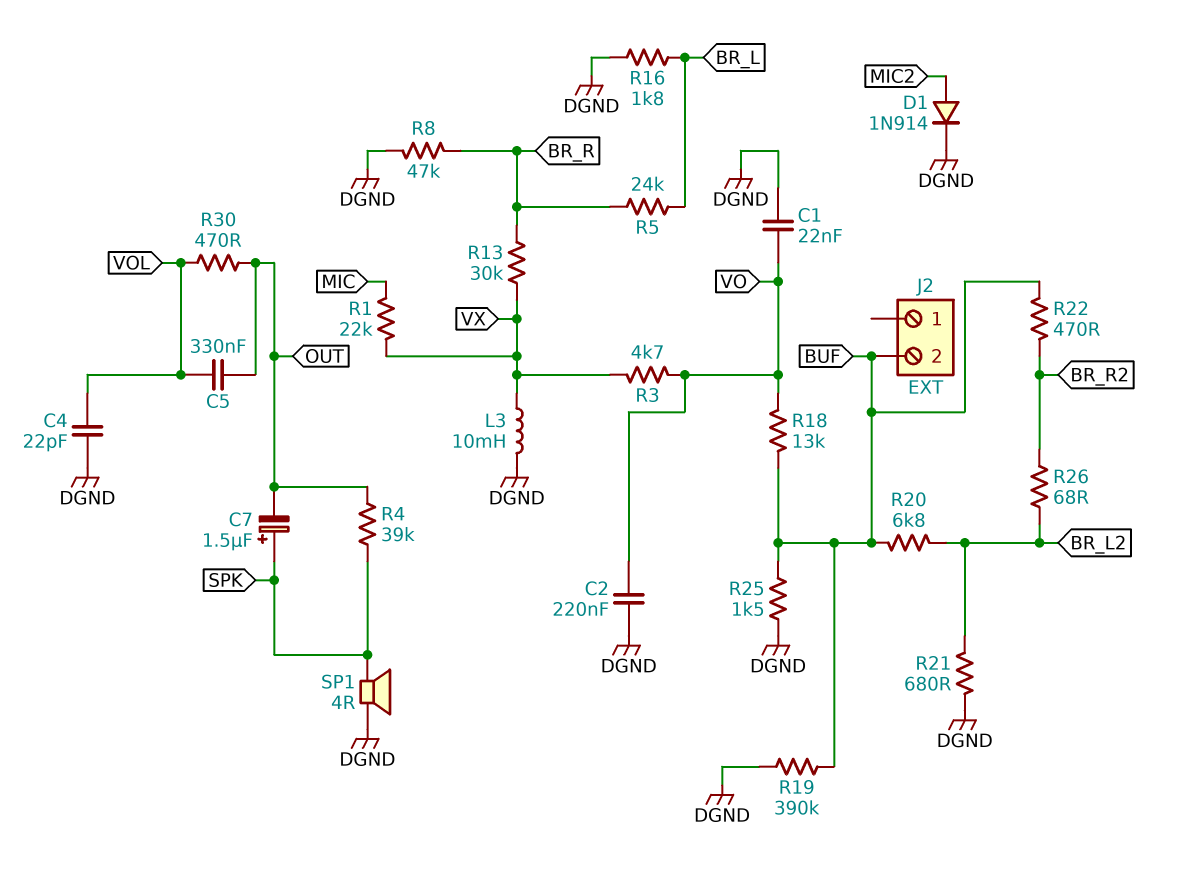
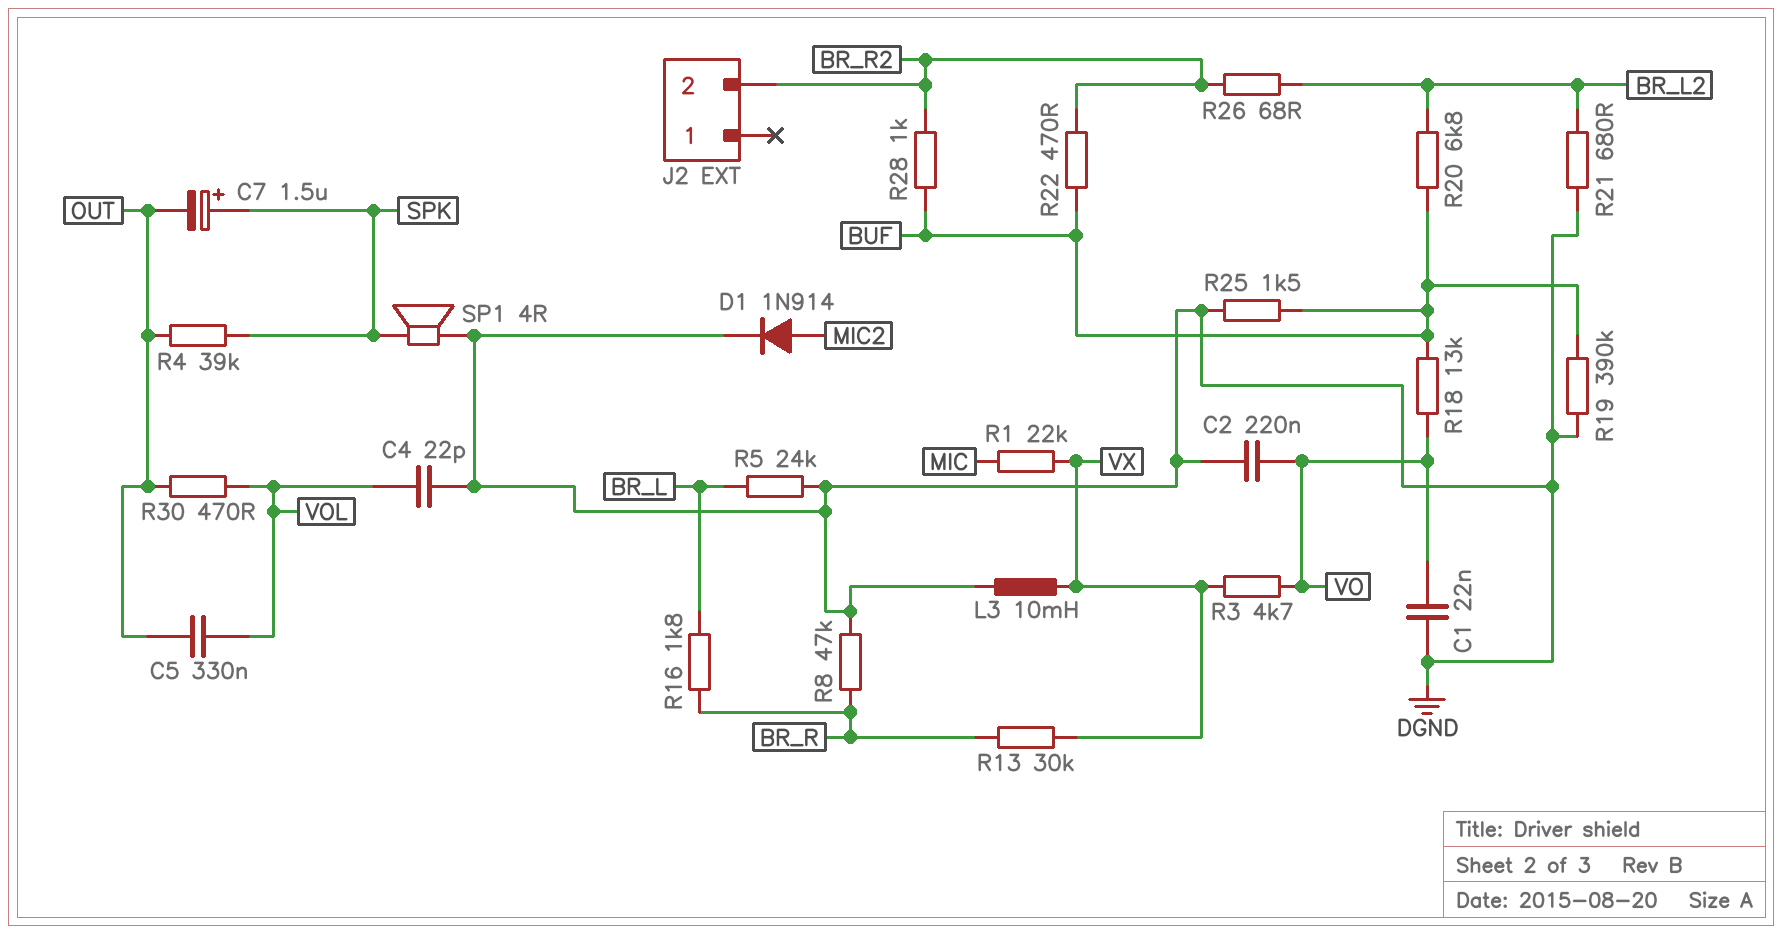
J2 pin 2: BUF -> BR_R2
R5: 24k (BR_L, BR_R) -> 24k (BR_L, DGND)
R16: 1.8k (BR_L, DGND) -> 1.8k (BR_L, BR_R)
R28: none -> 1k (BR_R2, BUF)

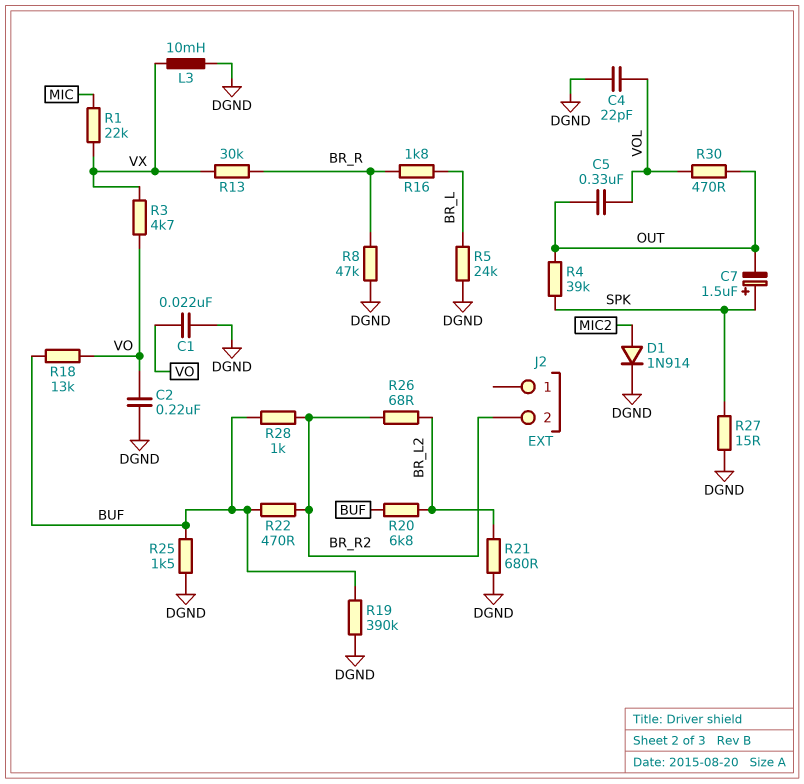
R27: none -> 15 (DGND, SPK)
SP1: speaker 4R (DGND, SPK) -> none

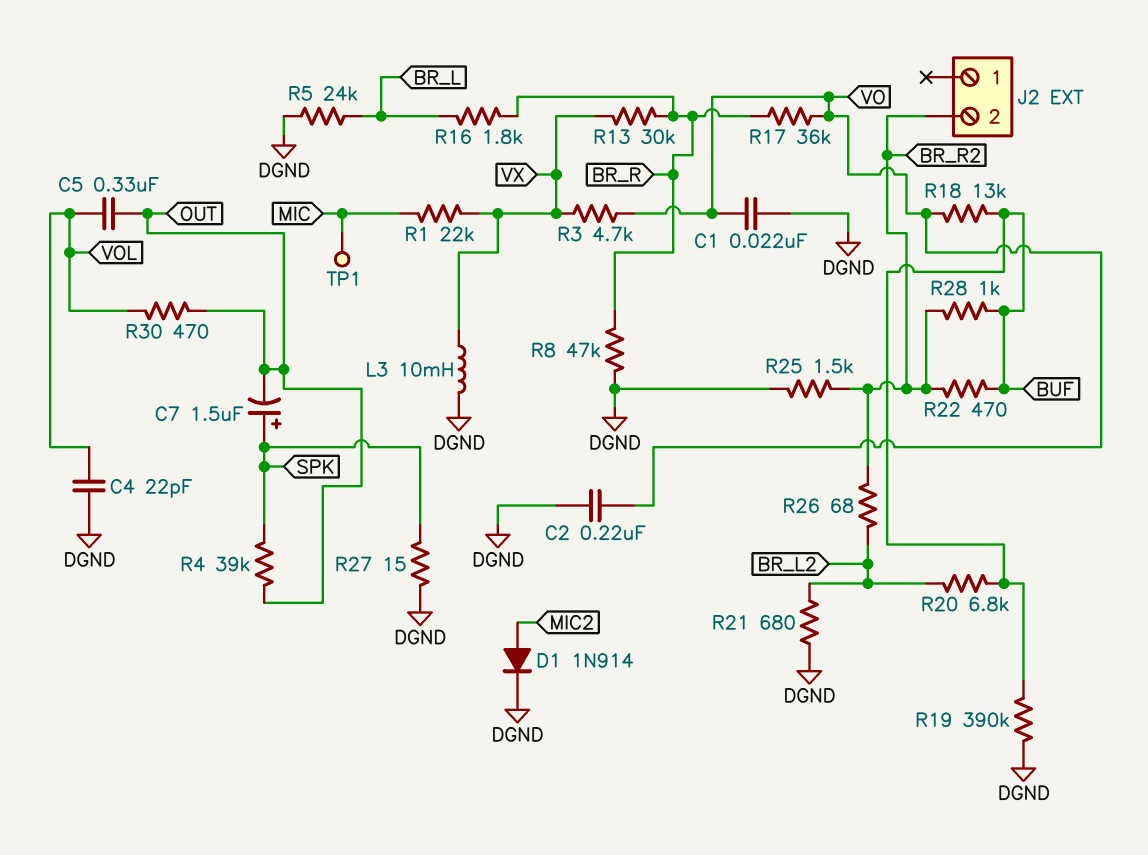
R17: none -> 36k (BR_R, VO)
R25: 1.5k (BUF, DGND) -> 1.5k (BR_R2, DGND)
TP1: none -> test point (MIC)

